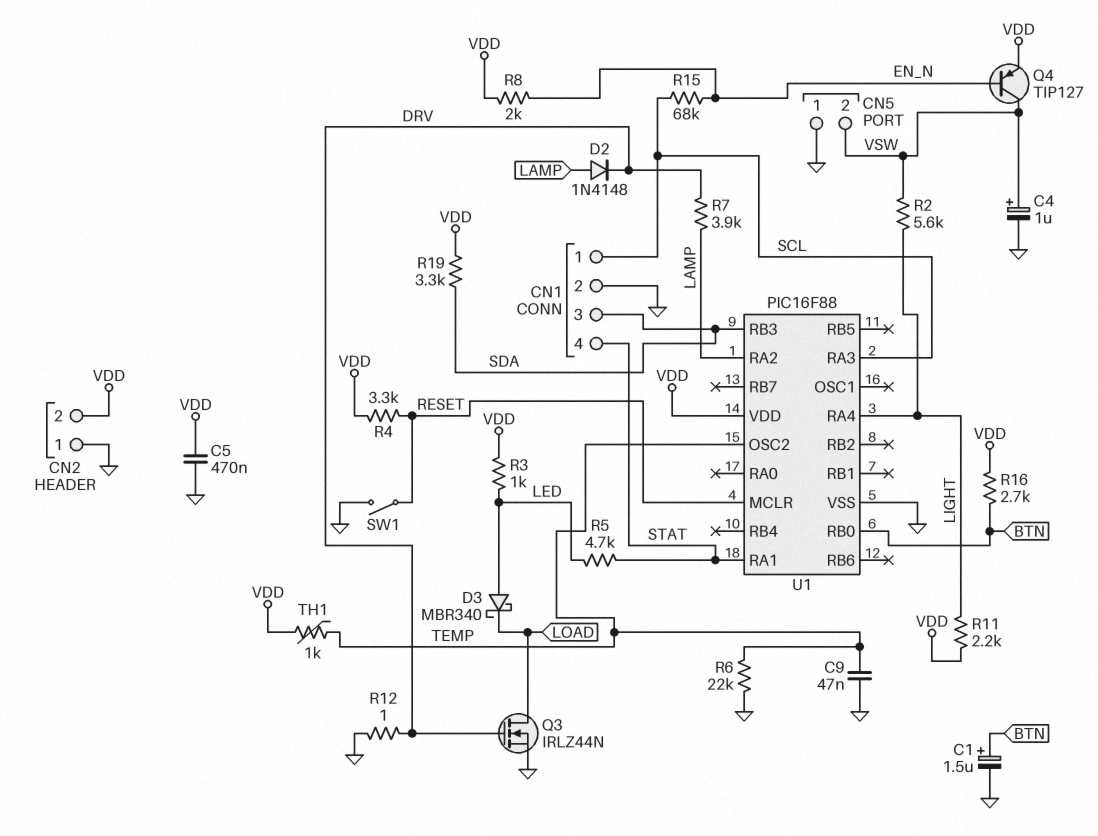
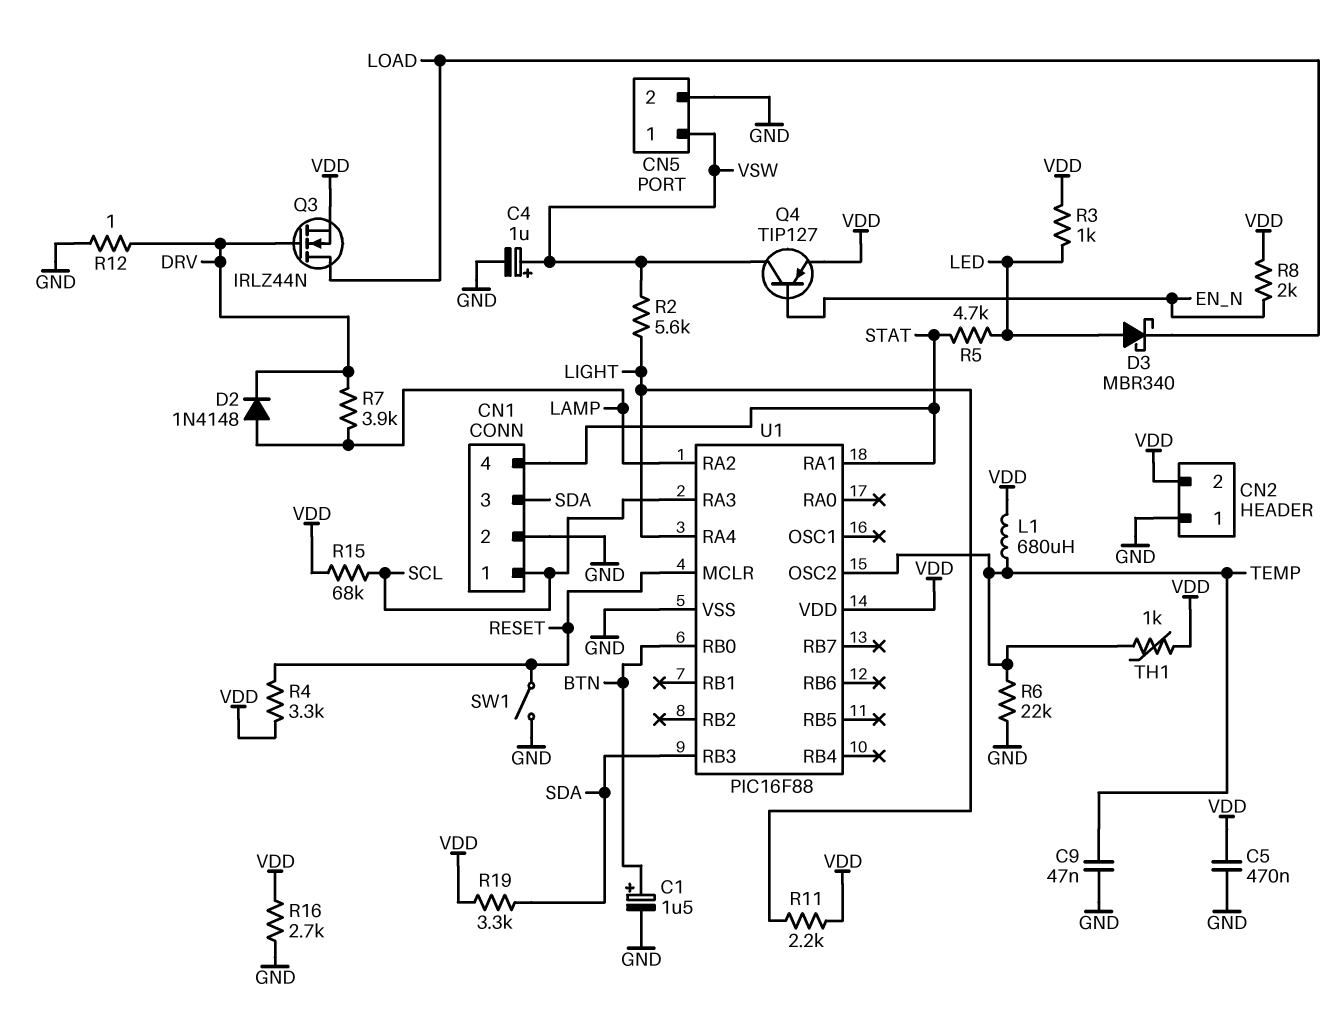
CN5 pin 1: GND -> VSW
CN5 pin 2: VSW -> GND
L1: none -> 680uH (TEMP, VDD)
Q3: NMOS IRLZ44N (G DRV, D LOAD, S GND) -> NMOS IRLZ44N (G DRV, D LOAD, S VDD)
R15: 68k (EN_N, SCL) -> 68k (SCL, VDD)
R16: 2.7k (BTN, VDD) -> 2.7k (GND, VDD)

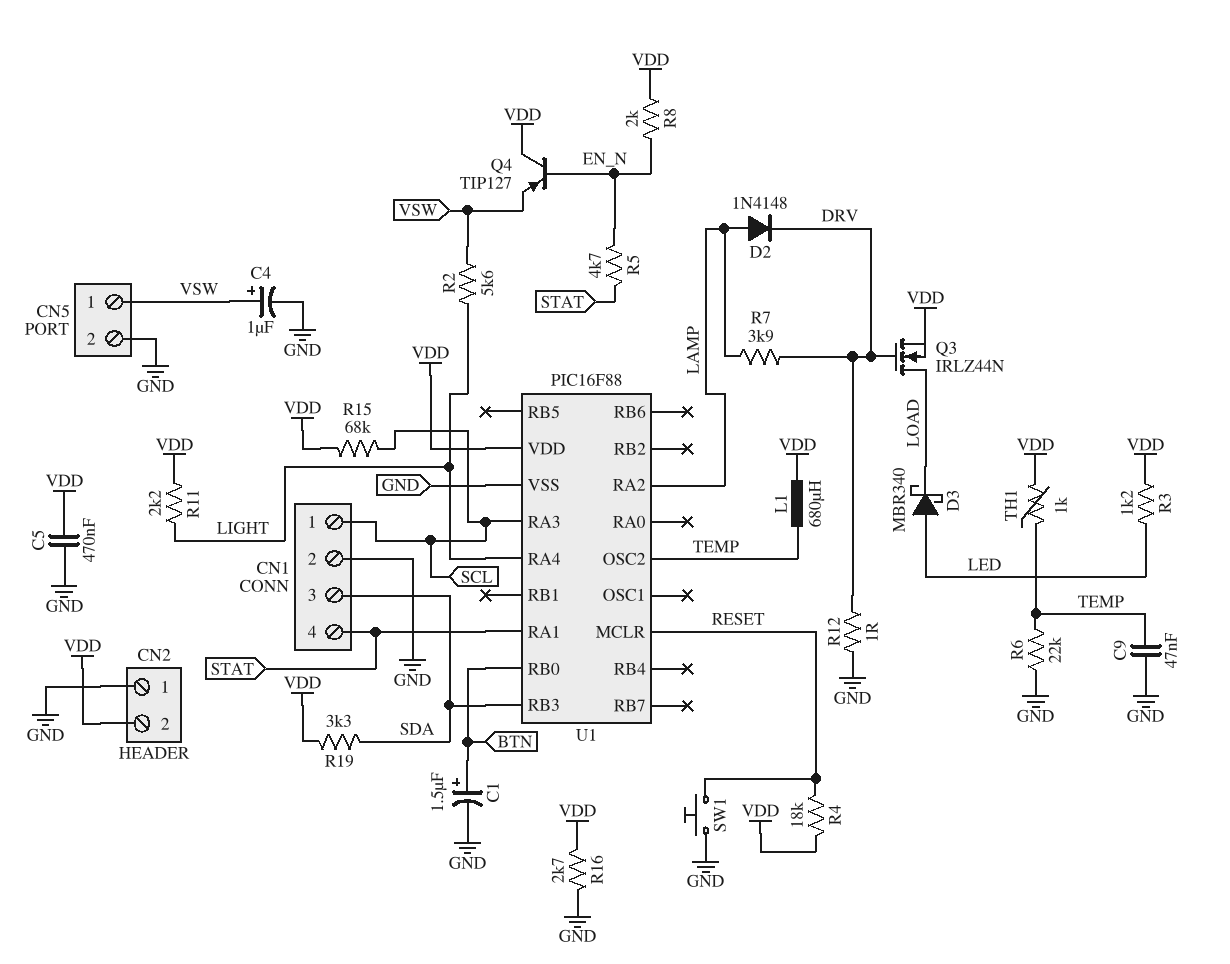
Q4: PNP TIP127 (B EN_N, C VSW, E VDD) -> PNP TIP127 (B EN_N, C VDD, E VSW)
R3: 1k (LED, VDD) -> 1.2k (LED, VDD)
R4: 3.3k (RESET, VDD) -> 18k (RESET, VDD)
R5: 4.7k (LED, STAT) -> 4.7k (EN_N, STAT)
SW1: switch (GND, RESET) -> button (GND, RESET)

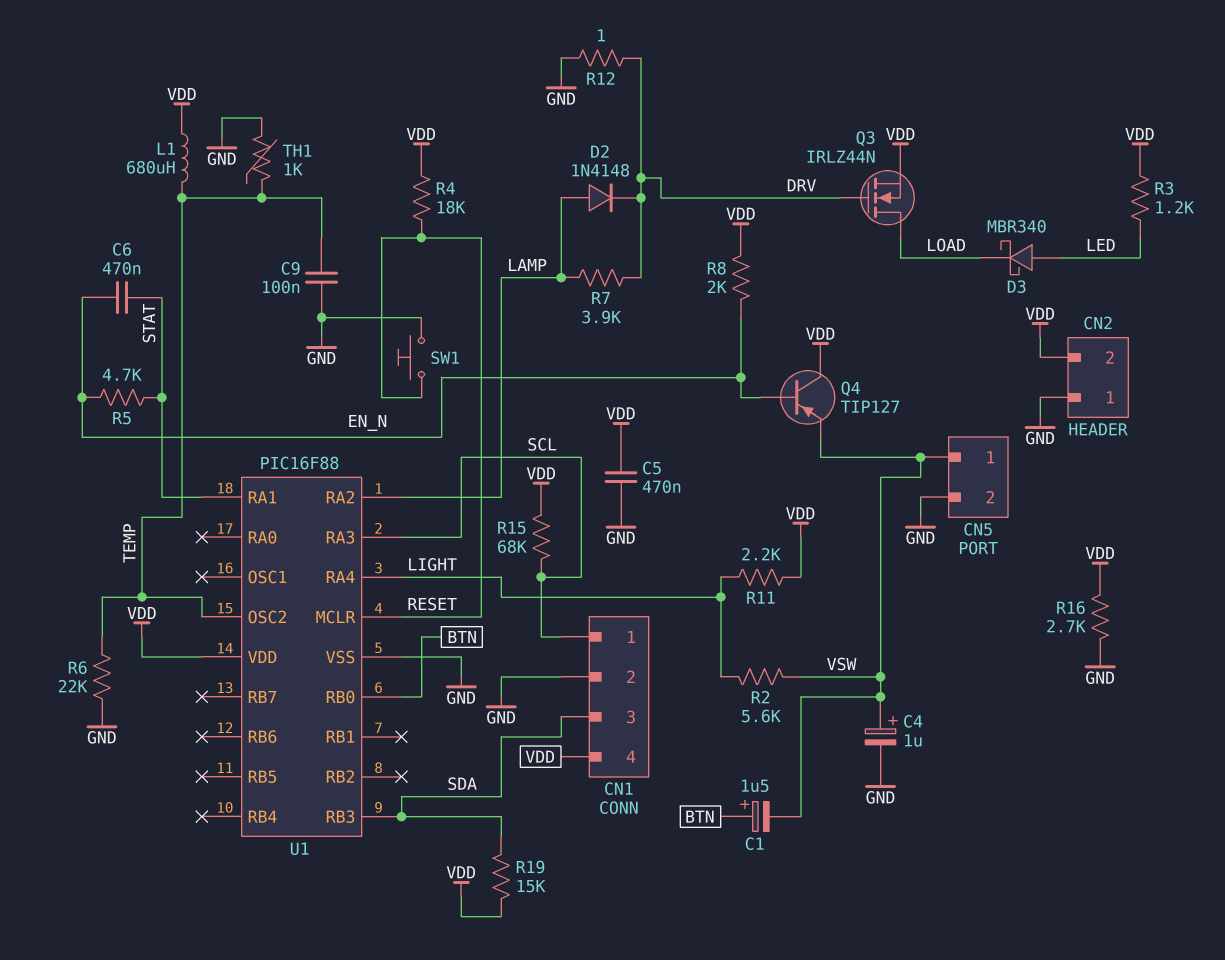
C1: 1.5uF (plus BTN, minus GND) -> 1.5uF (plus BTN, minus VSW)
C6: none -> 470nF (EN_N, STAT)
C9: 47nF (GND, TEMP) -> 100nF (GND, TEMP)
CN1 pin 4: STAT -> VDD
R19: 3.3k (SDA, VDD) -> 15k (SDA, VDD)
TH1: 1k (TEMP, VDD) -> 1k (GND, TEMP)

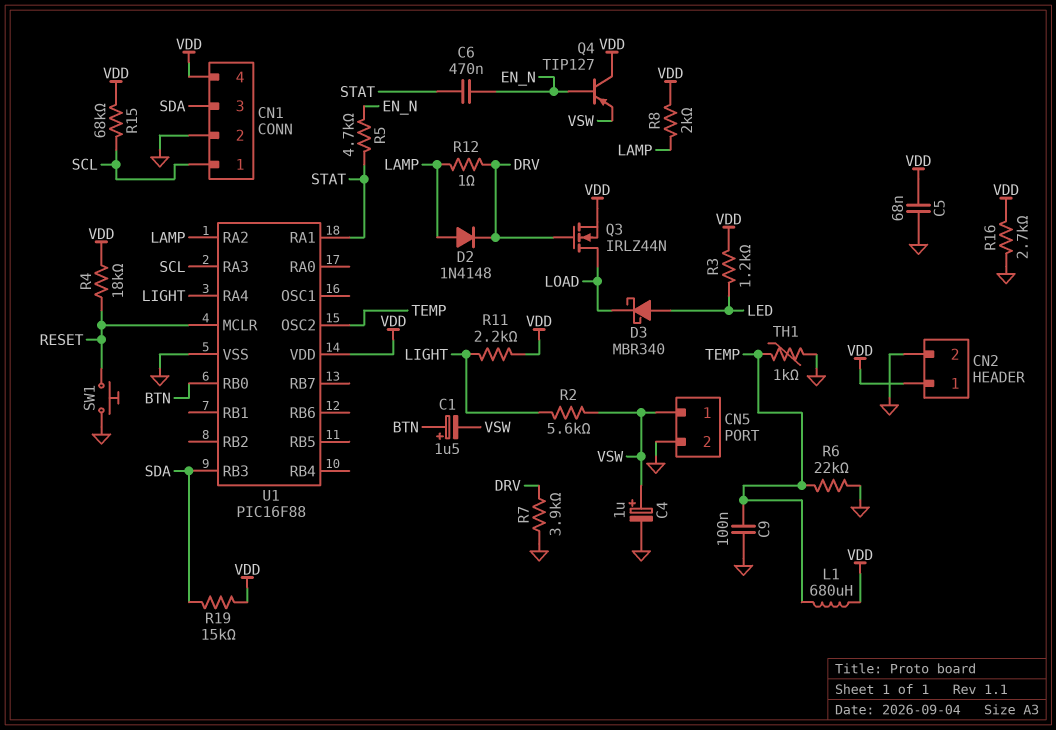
C5: 470nF (GND, VDD) -> 68nF (GND, VDD)
CN2 pin 1: GND -> VDD
CN2 pin 2: VDD -> GND
R7: 3.9k (DRV, LAMP) -> 3.9k (DRV, GND)
R8: 2k (EN_N, VDD) -> 2k (LAMP, VDD)
R12: 1 (DRV, GND) -> 1 (DRV, LAMP)

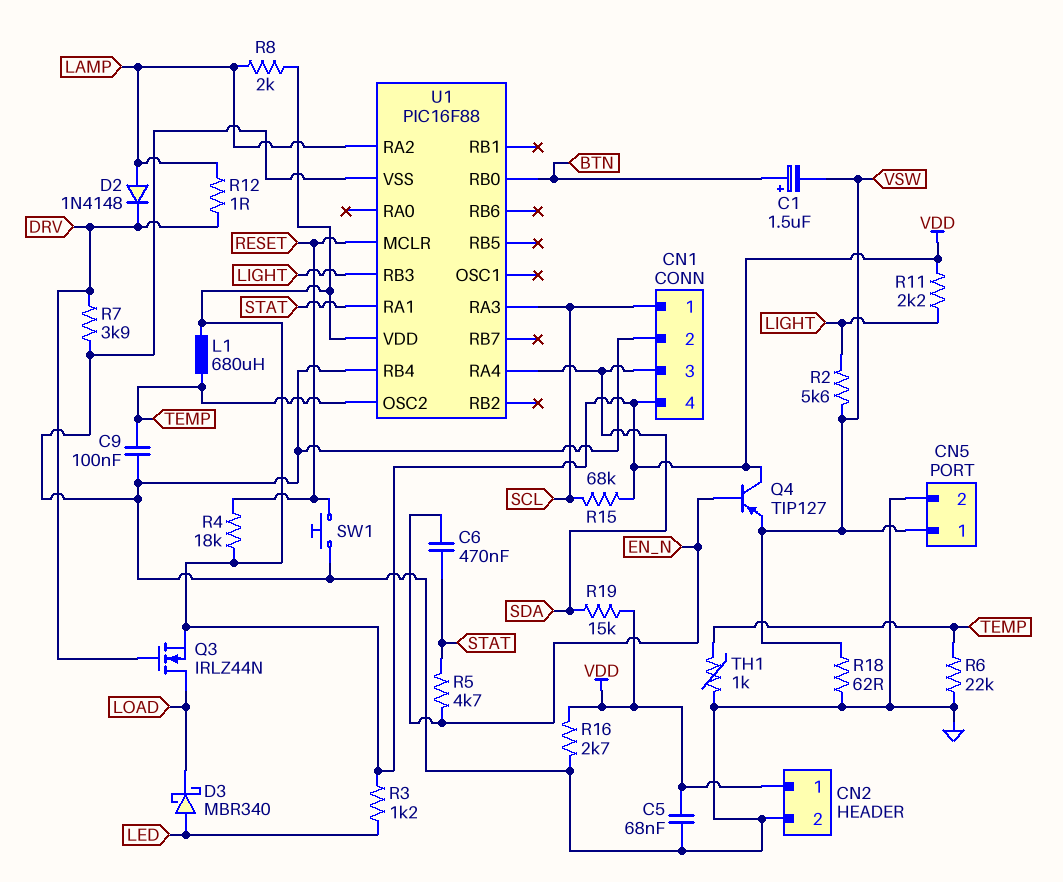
C4: 1uF (plus VSW, minus GND) -> none
R18: none -> 62 (GND, VSW)
U1 pin RA4: LIGHT -> SDA
U1 pin RB3: SDA -> LIGHT
U1 pin RB4: none -> GND

